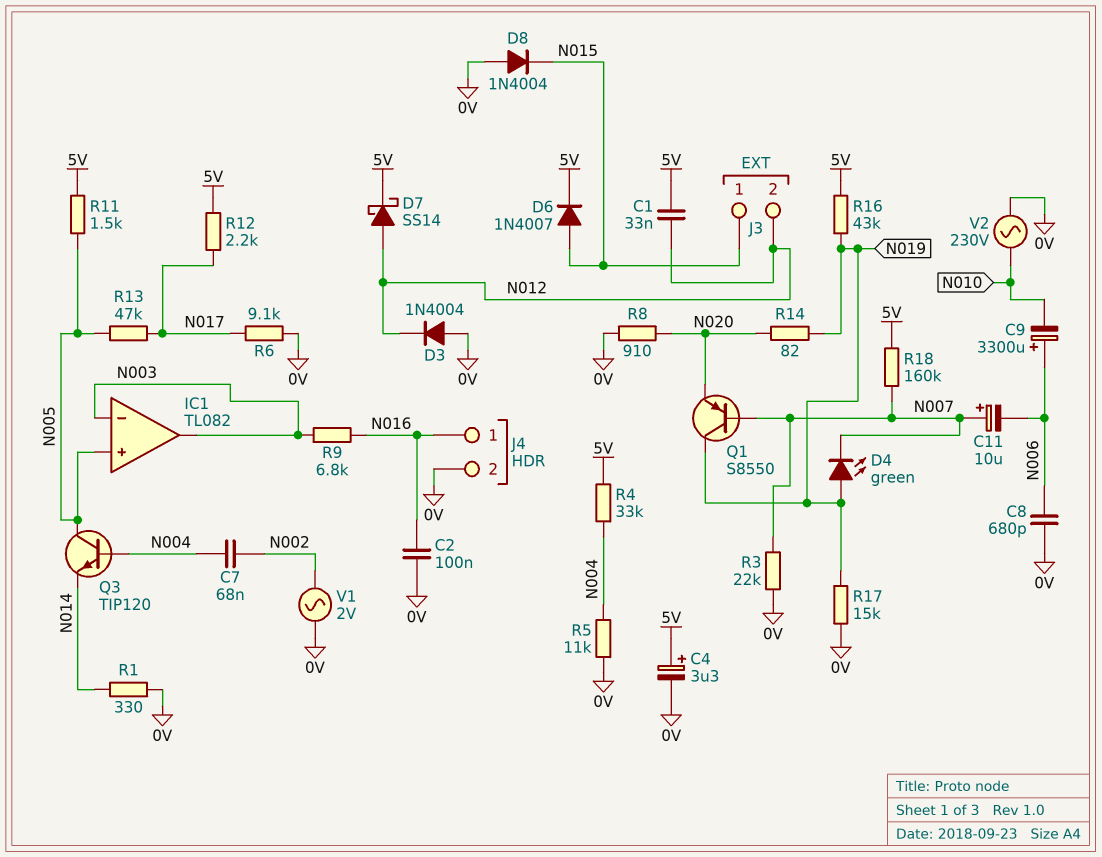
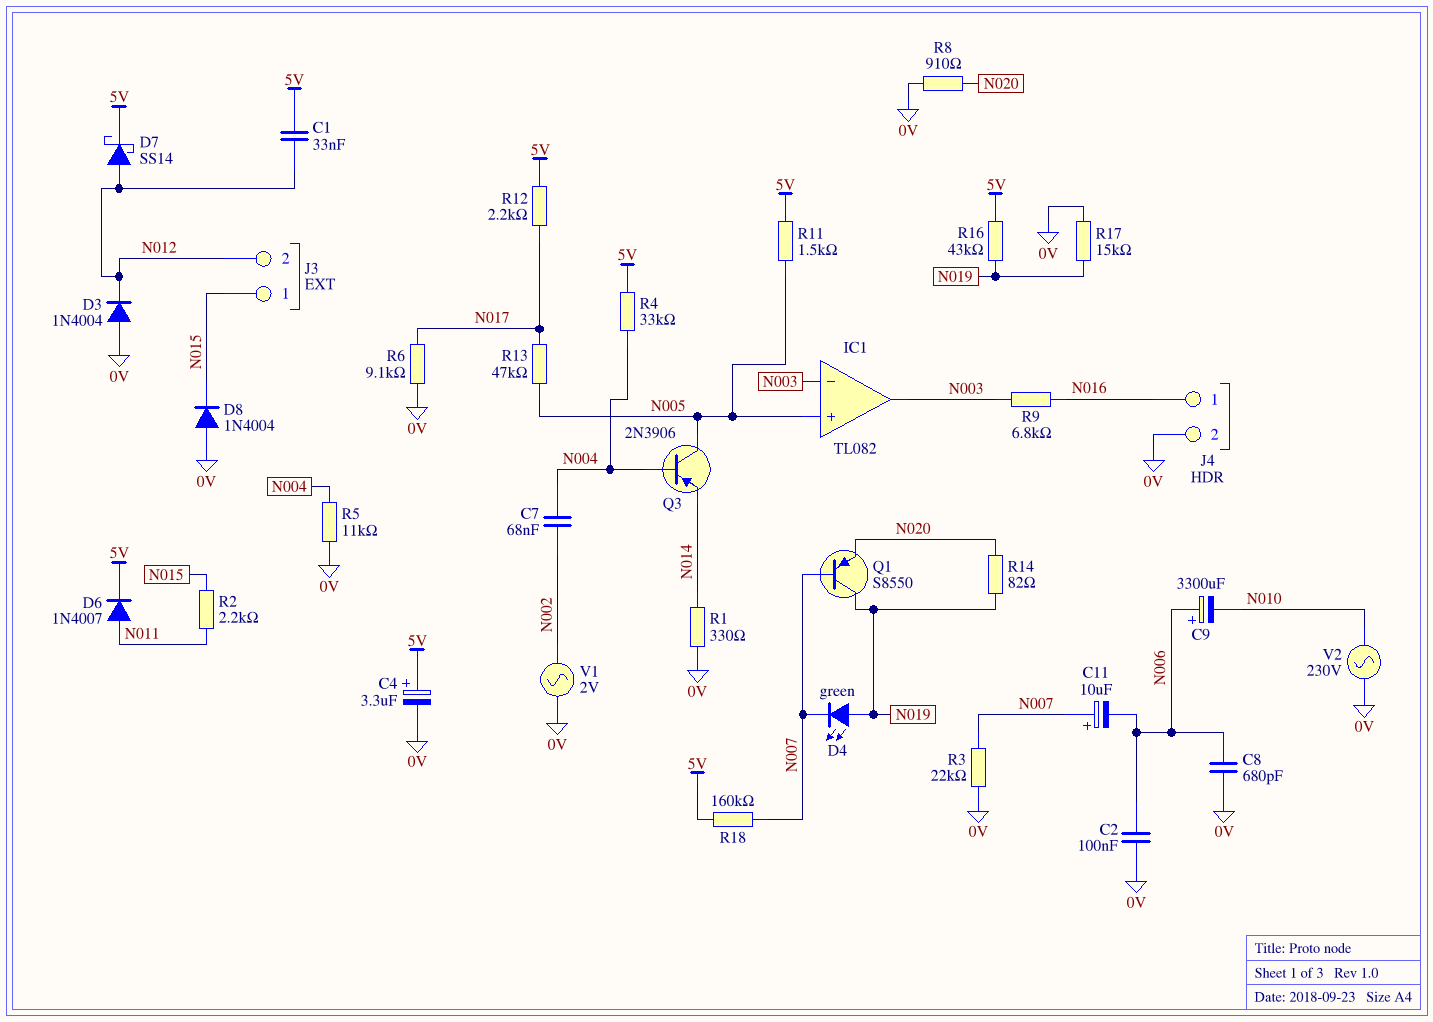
C2: 100nF (0V, N016) -> 100nF (0V, N006)
D6: diode 1N4007 (A N015, K 5V) -> diode 1N4007 (A N011, K 5V)
Q3: NPN TIP120 (B N004, C N005, E N014) -> PNP 2N3906 (B N004, C N005, E N014)
R2: none -> 2.2k (N011, N015)

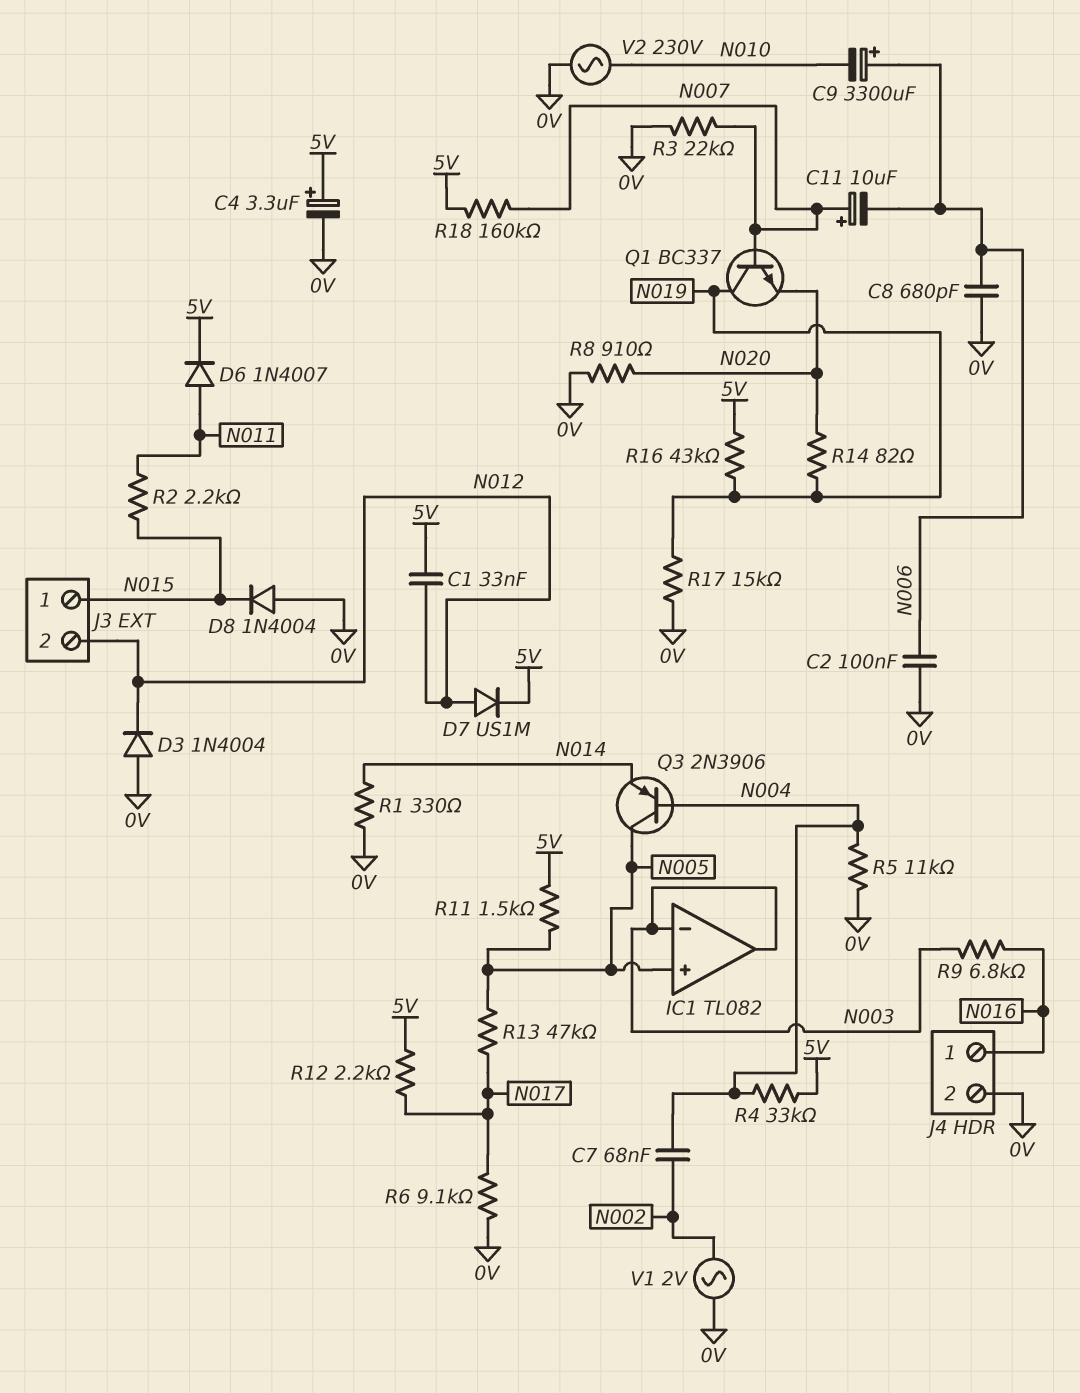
D4: LED green (A N019, K N007) -> none
D7: schottky SS14 (A N012, K 5V) -> diode US1M (A N012, K 5V)
Q1: PNP S8550 (B N007, C N019, E N020) -> NPN BC337 (B N007, C N019, E N020)

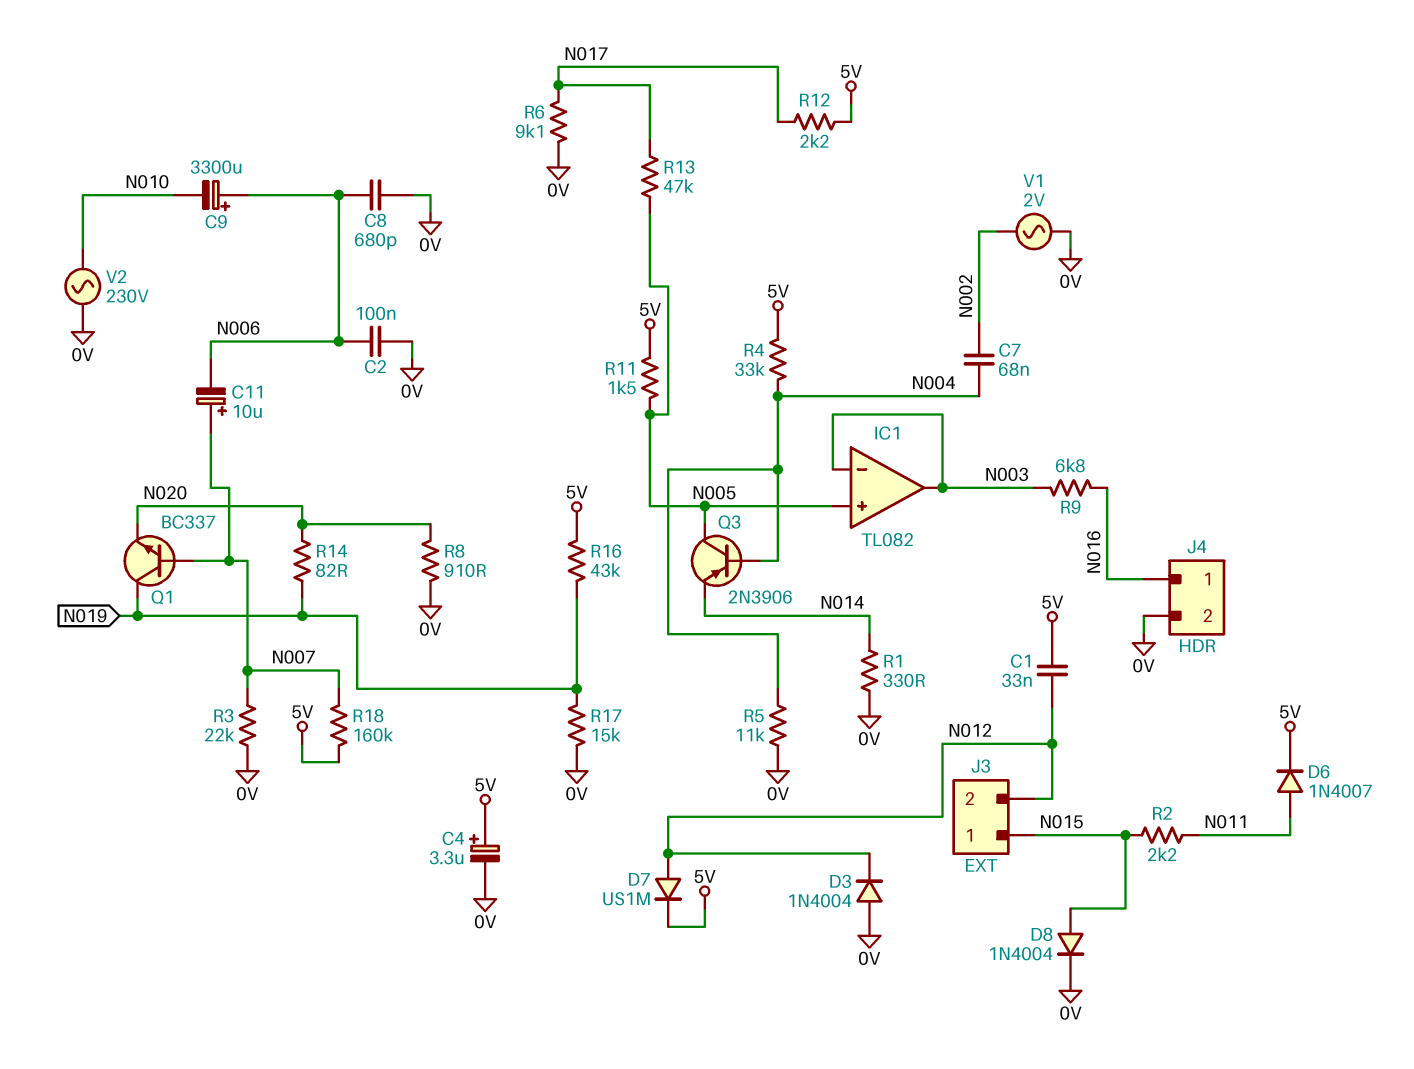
D8: diode 1N4004 (A 0V, K N015) -> diode 1N4004 (A N015, K 0V)

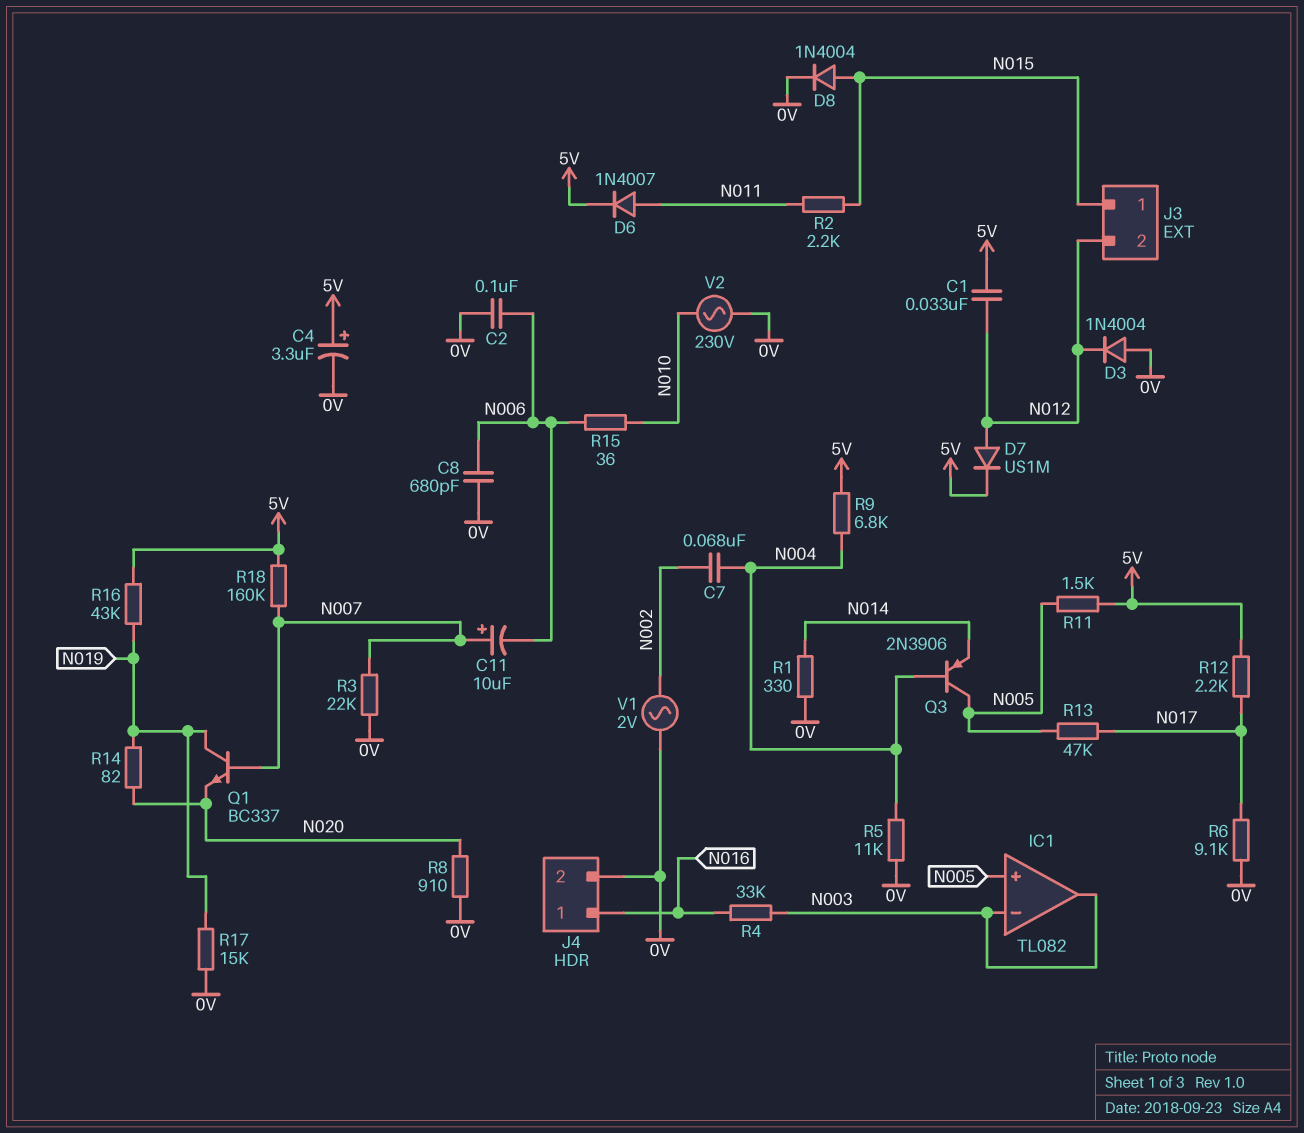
C9: 3300uF (plus N006, minus N010) -> none
R4: 33k (5V, N004) -> 33k (N003, N016)
R9: 6.8k (N003, N016) -> 6.8k (5V, N004)
R15: none -> 36 (N006, N010)

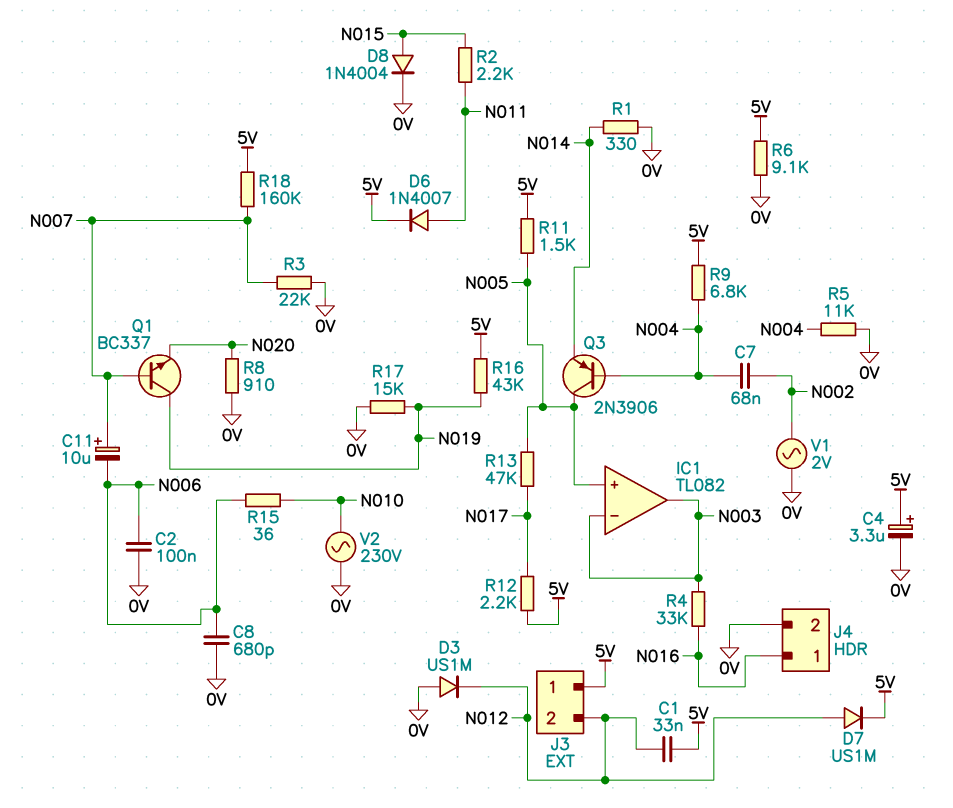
D3: diode 1N4004 (A 0V, K N012) -> diode US1M (A 0V, K N012)
J3 pin 1: N015 -> 5V
R6: 9.1k (0V, N017) -> 9.1k (0V, 5V)
R14: 82 (N019, N020) -> none

